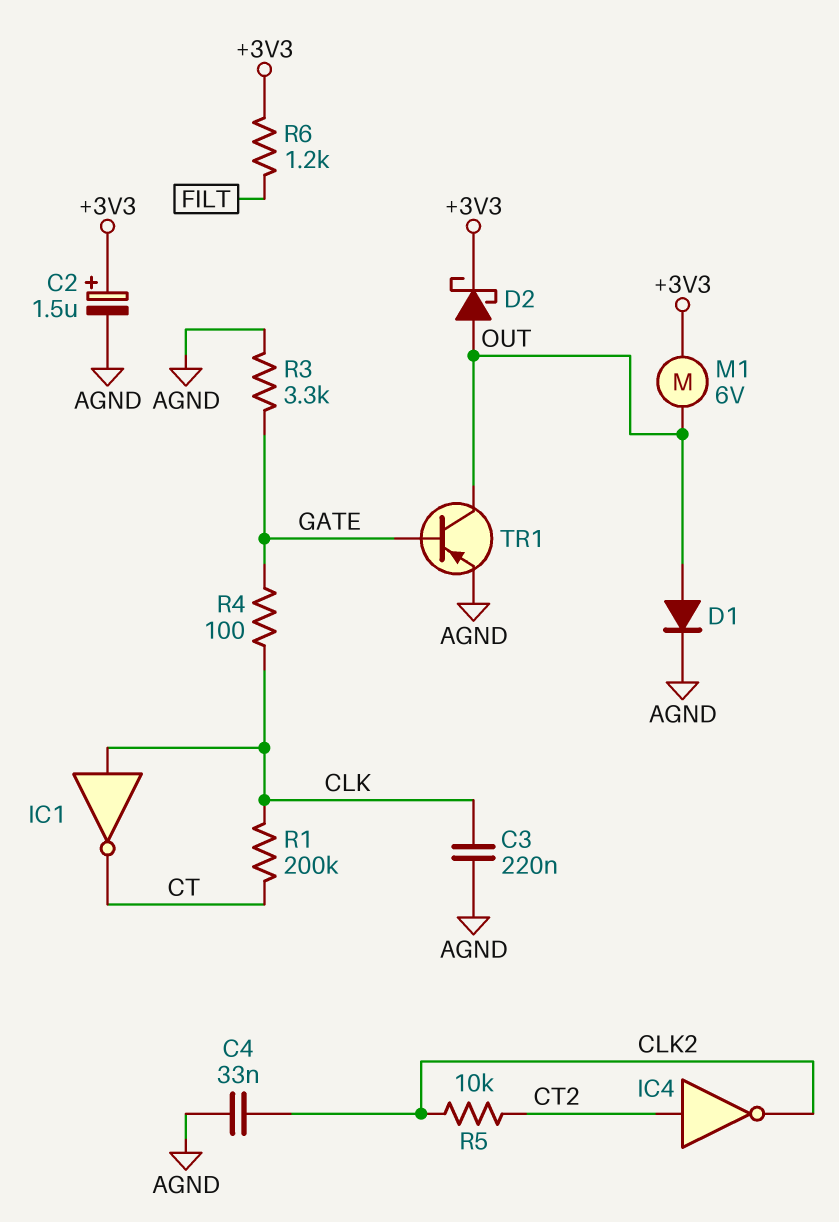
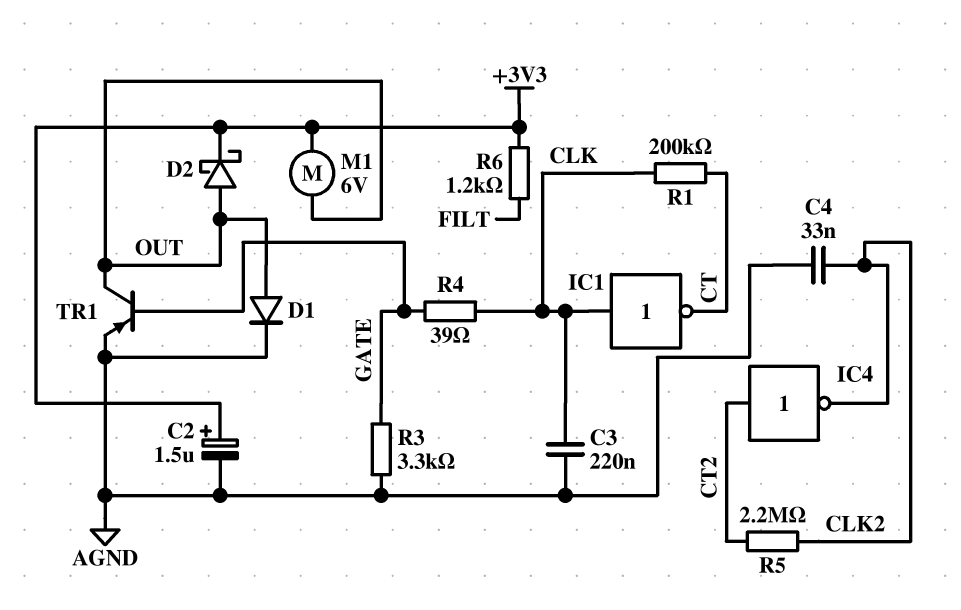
R4: 100 (CLK, GATE) -> 39 (CLK, GATE)
R5: 10k (CLK2, CT2) -> 2.2M (CLK2, CT2)

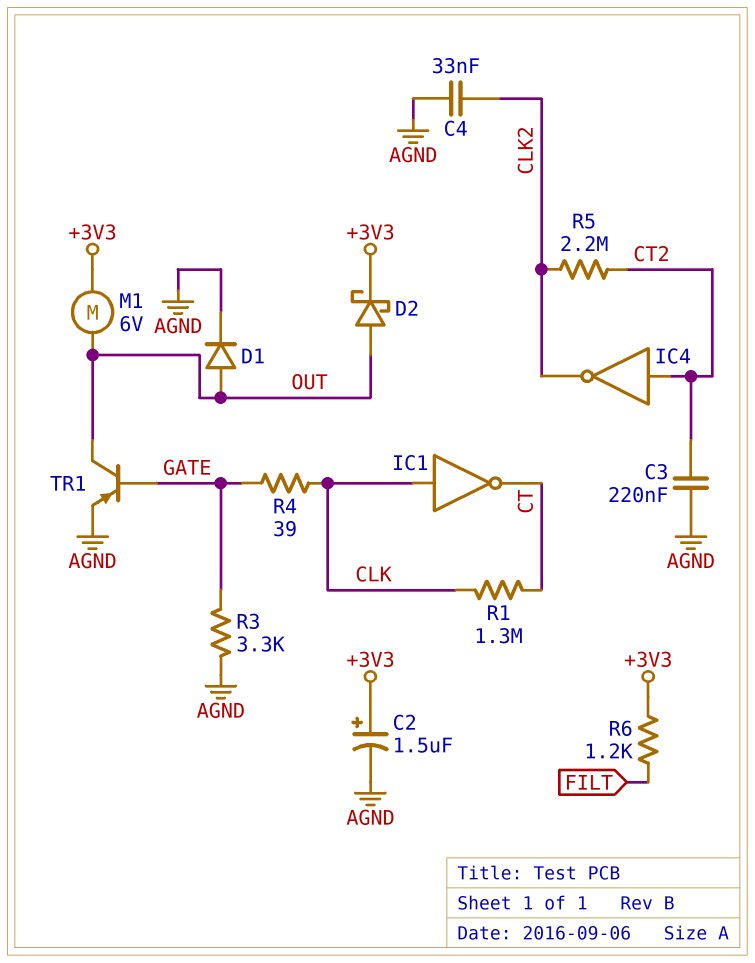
C3: 220nF (AGND, CLK) -> 220nF (AGND, CT2)
R1: 200k (CLK, CT) -> 1.3M (CLK, CT)

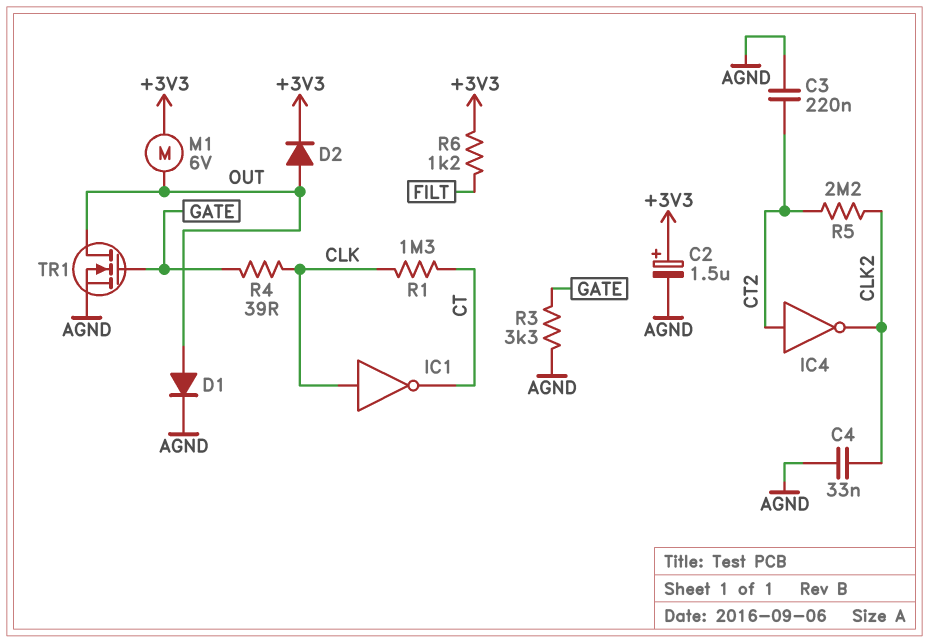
D2: schottky (A OUT, K +3V3) -> diode (A OUT, K +3V3)
TR1: PNP (B GATE, C OUT, E AGND) -> NMOS (G GATE, D OUT, S AGND)

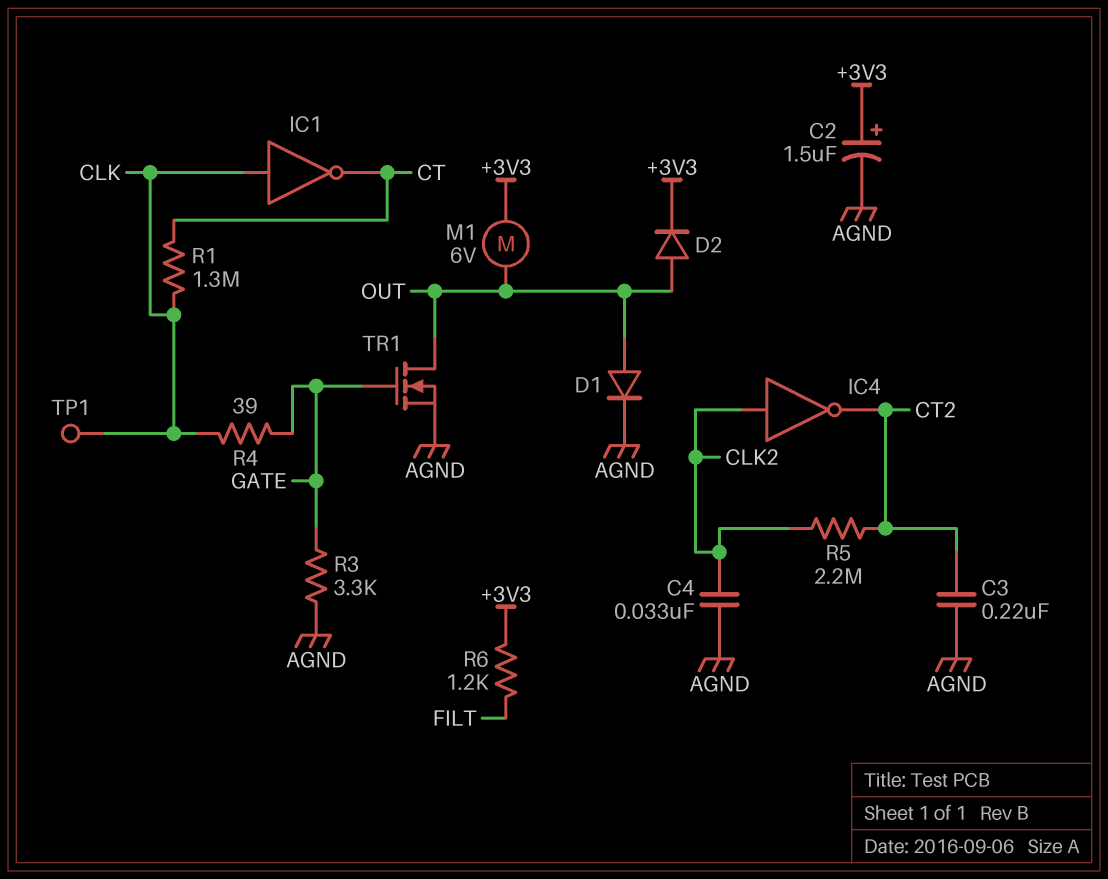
IC4: NOT (in CT2, out CLK2) -> NOT (in CLK2, out CT2)
TP1: none -> test point (CLK)

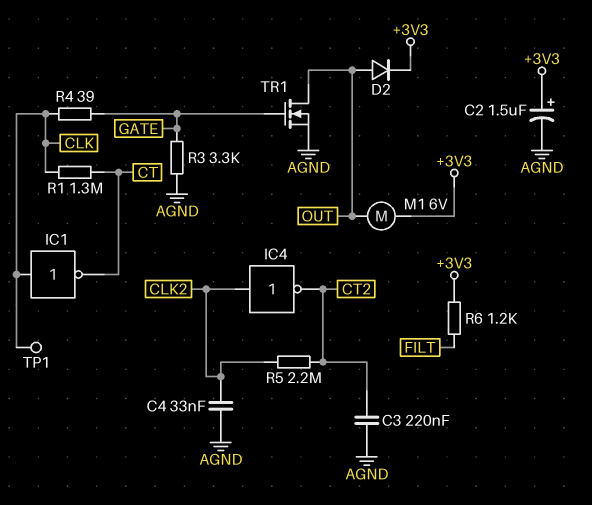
D1: diode (A OUT, K AGND) -> none

